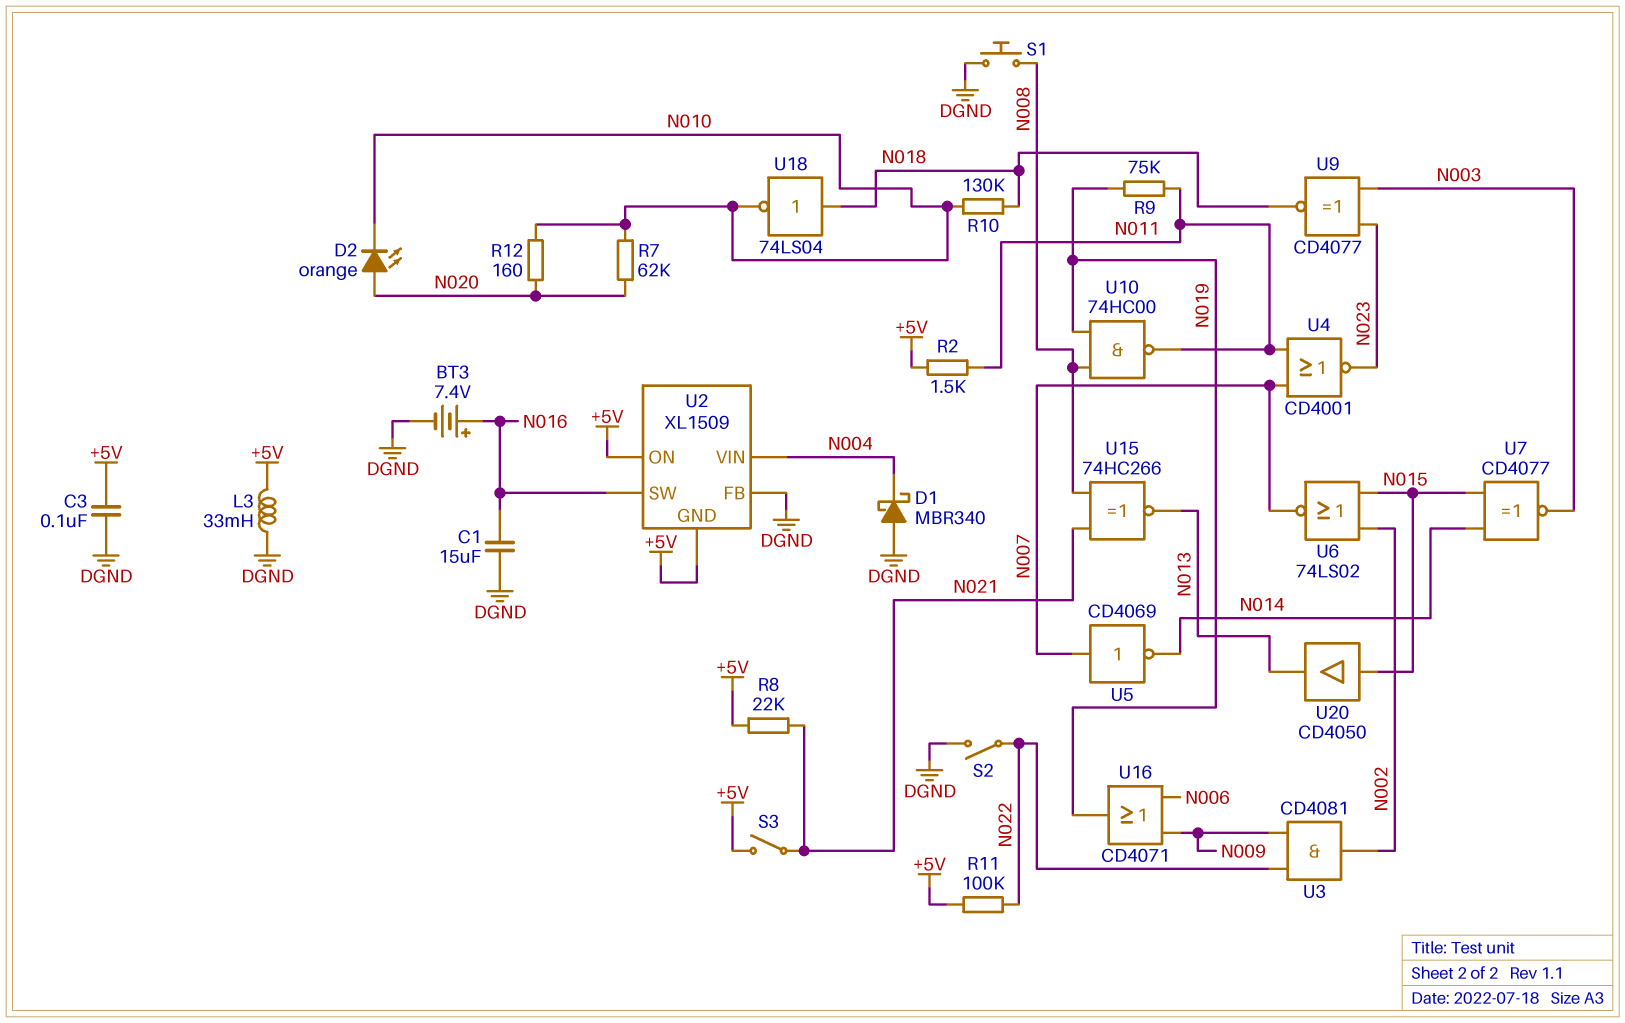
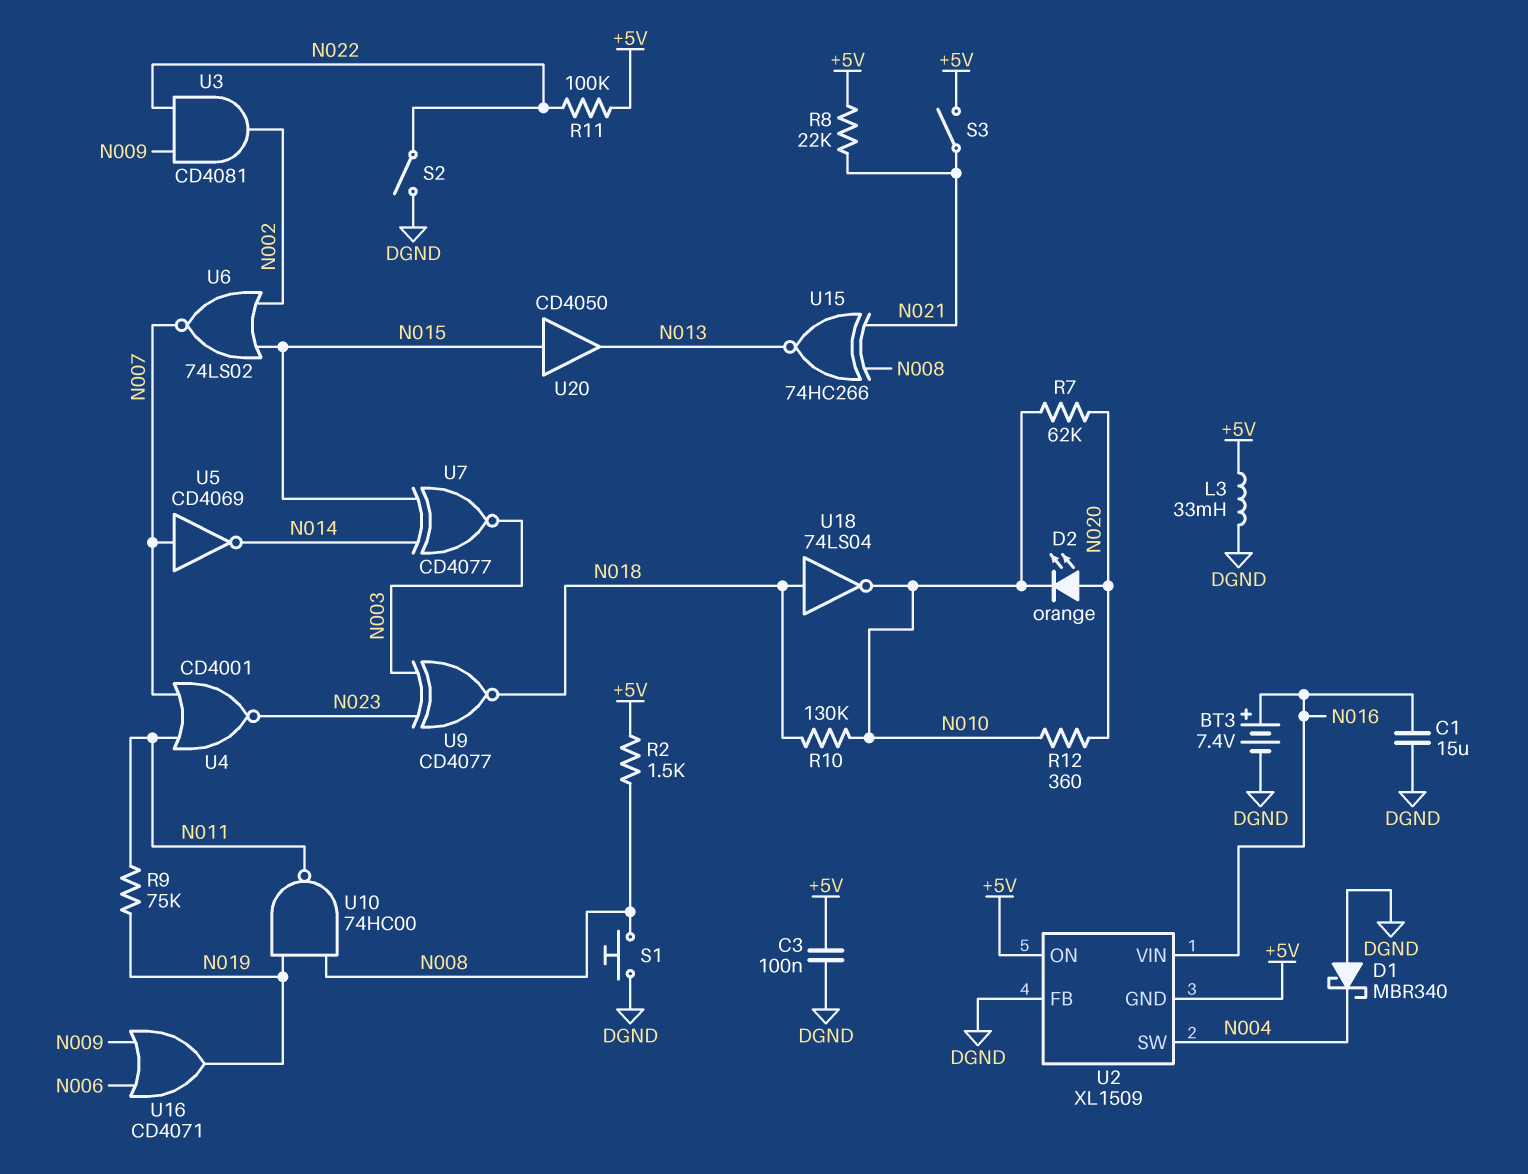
R2: 1.5k (+5V, N011) -> 1.5k (+5V, N008)
R12: 160 (N010, N020) -> 360 (N010, N020)
U2 pin SW: N016 -> N004
U2 pin VIN: N004 -> N016

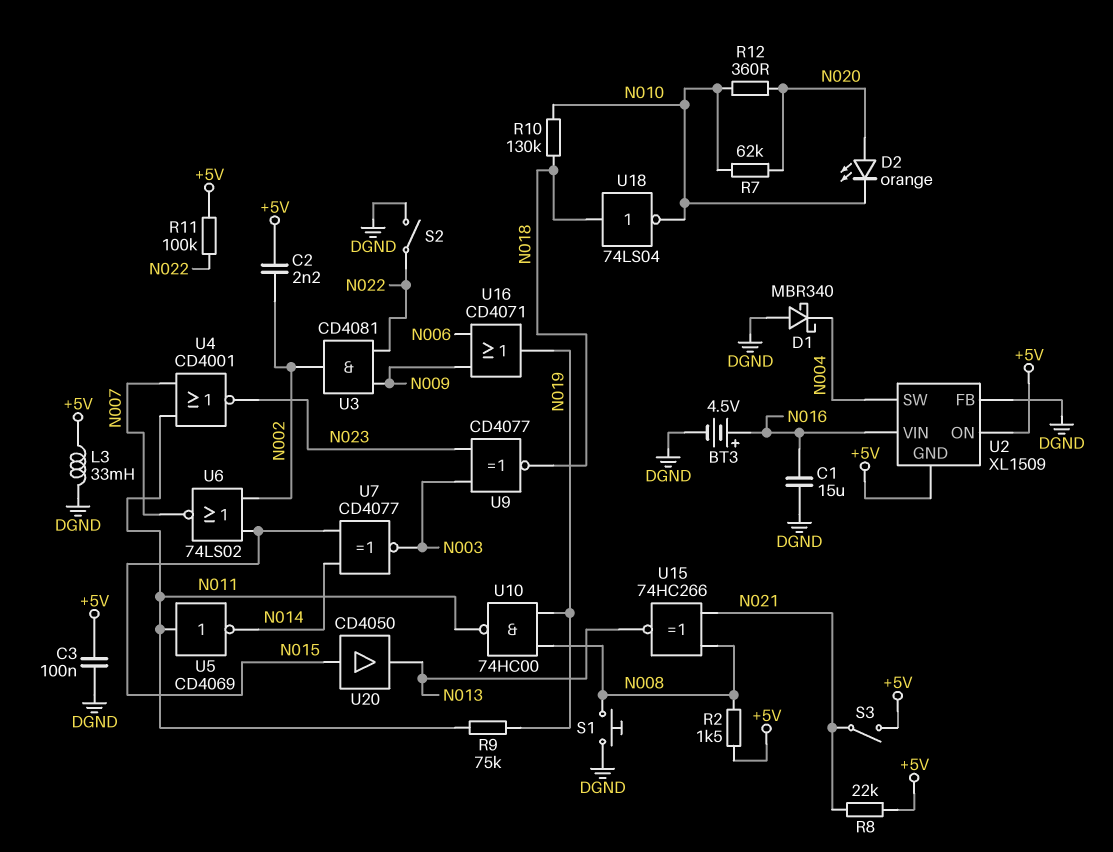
BT3: 7.4V (plus N016, minus DGND) -> 4.5V (plus N016, minus DGND)
C2: none -> 2.2nF (+5V, N002)
U5: NOT CD4069 (in N007, out N014) -> NOT CD4069 (in N011, out N014)

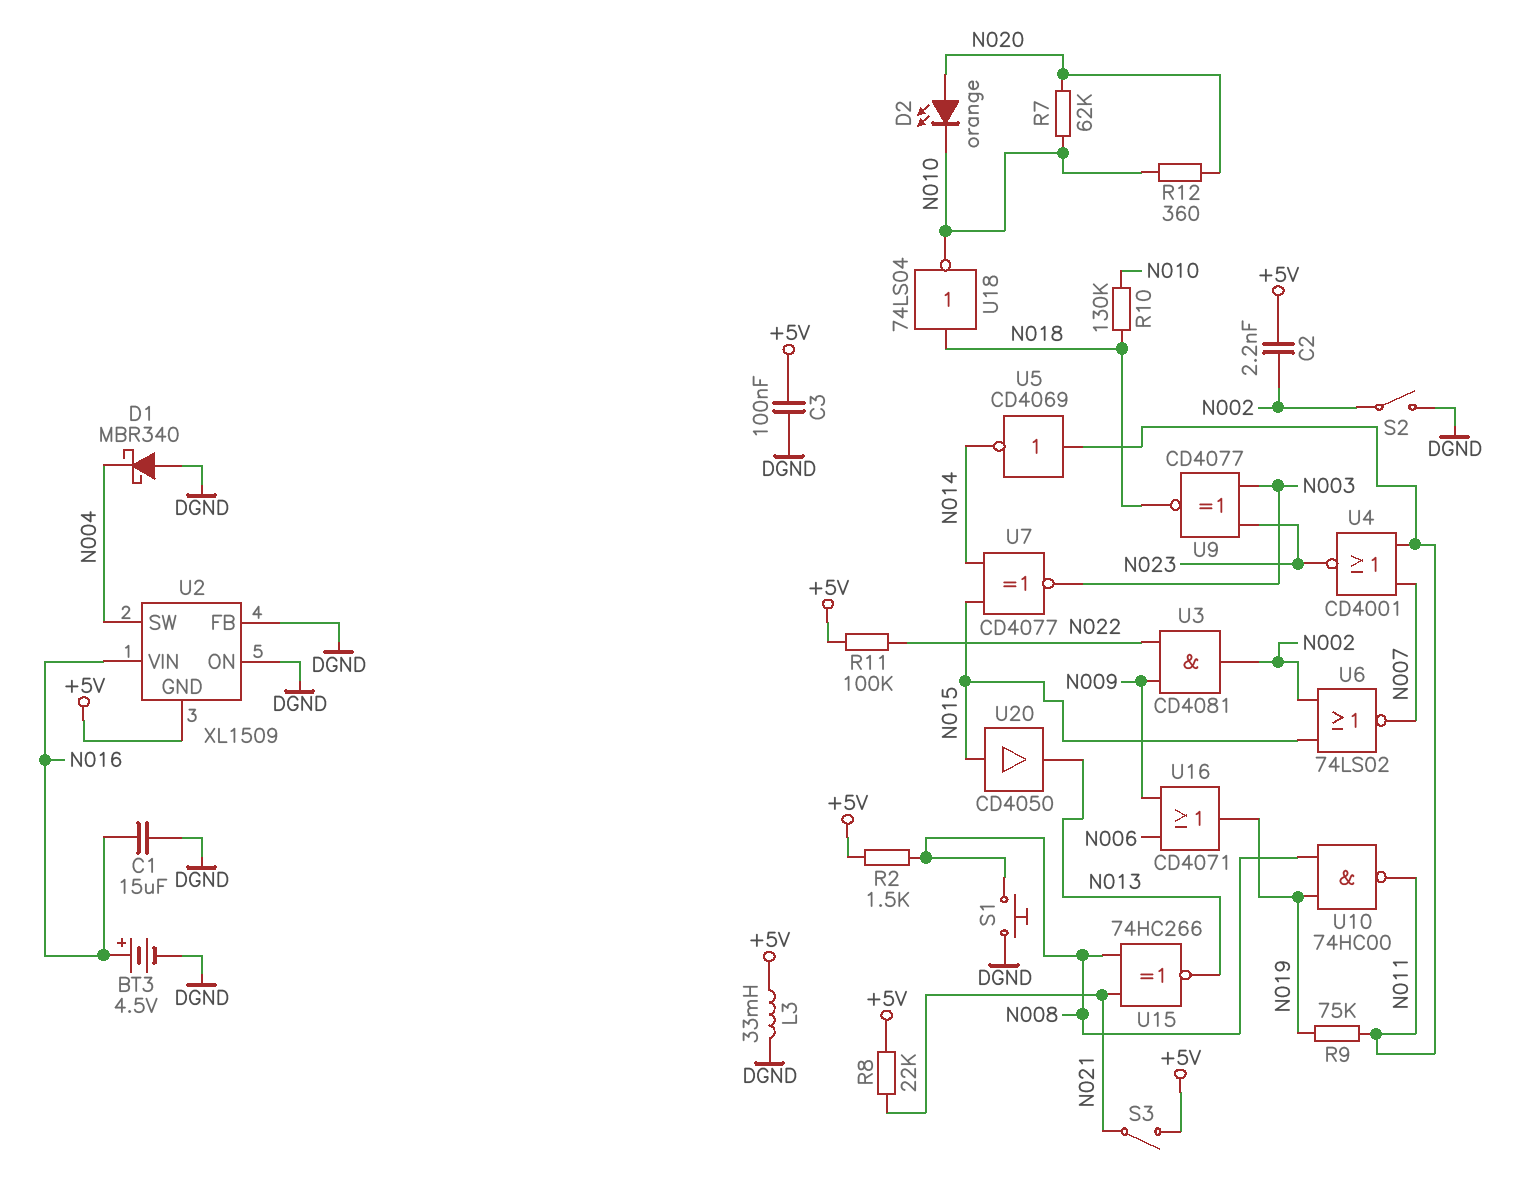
S2: switch (DGND, N022) -> switch (DGND, N002)
U2 pin ON: +5V -> DGND

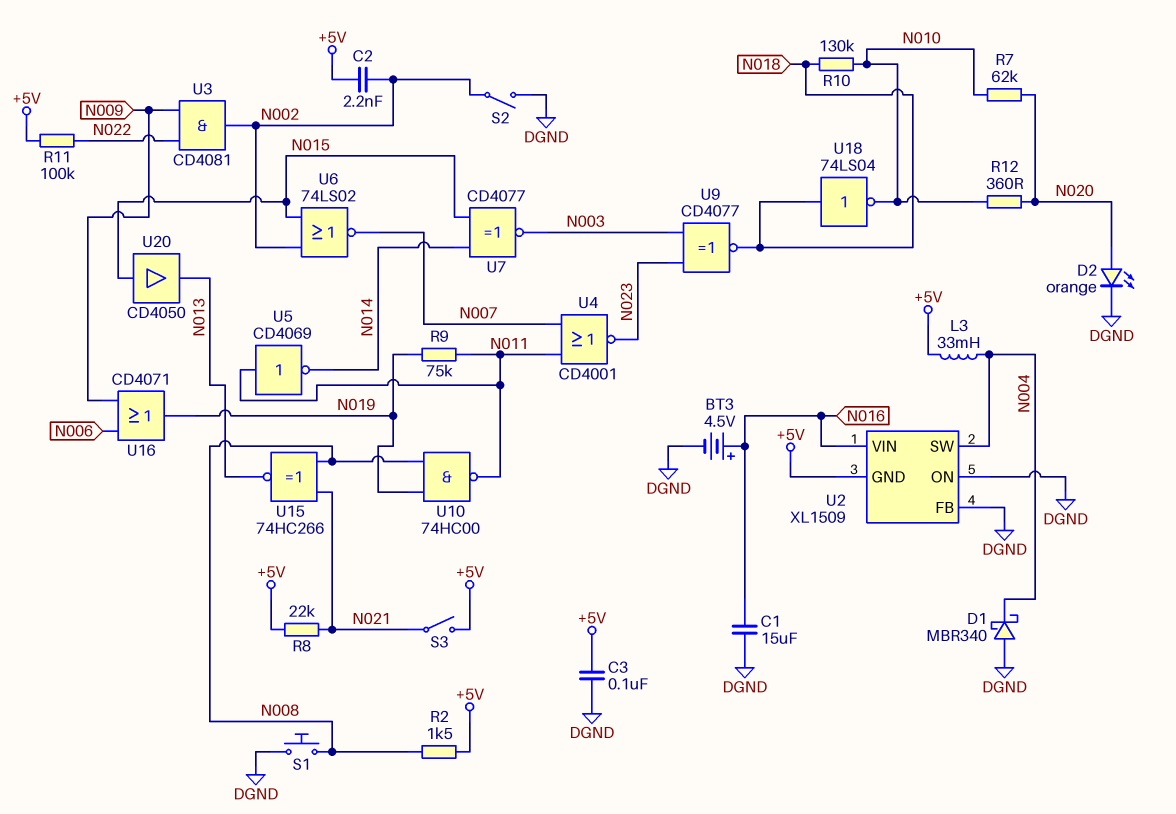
D2: LED orange (A N020, K N010) -> LED orange (A N020, K DGND)
L3: 33mH (+5V, DGND) -> 33mH (+5V, N004)

